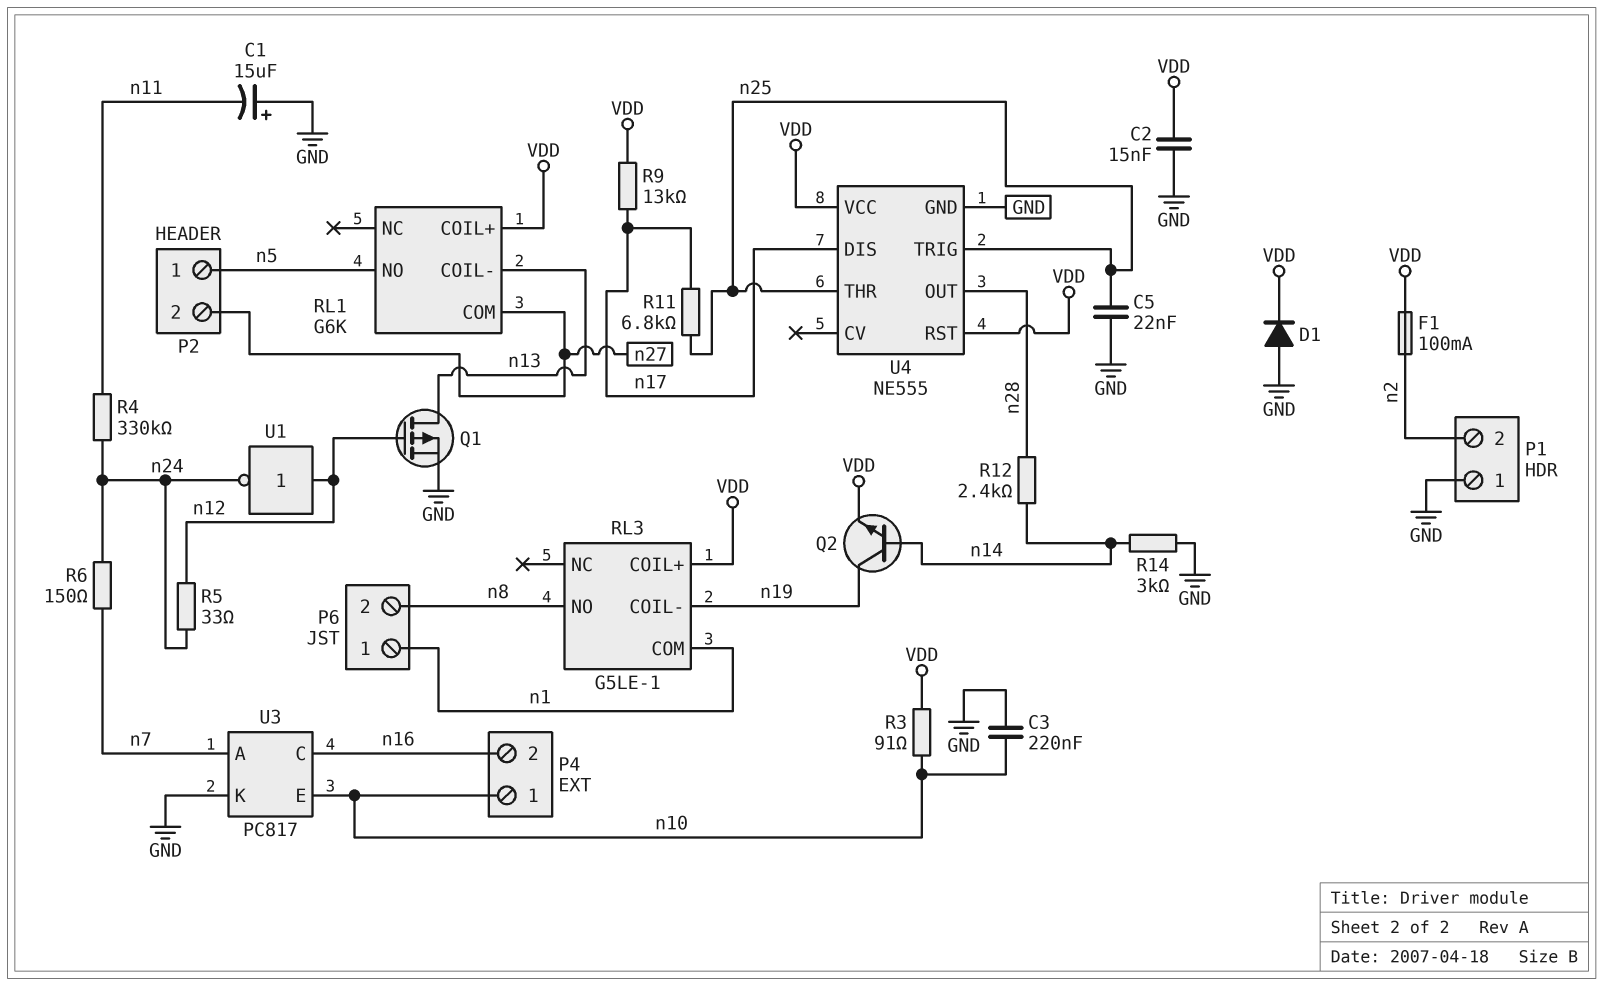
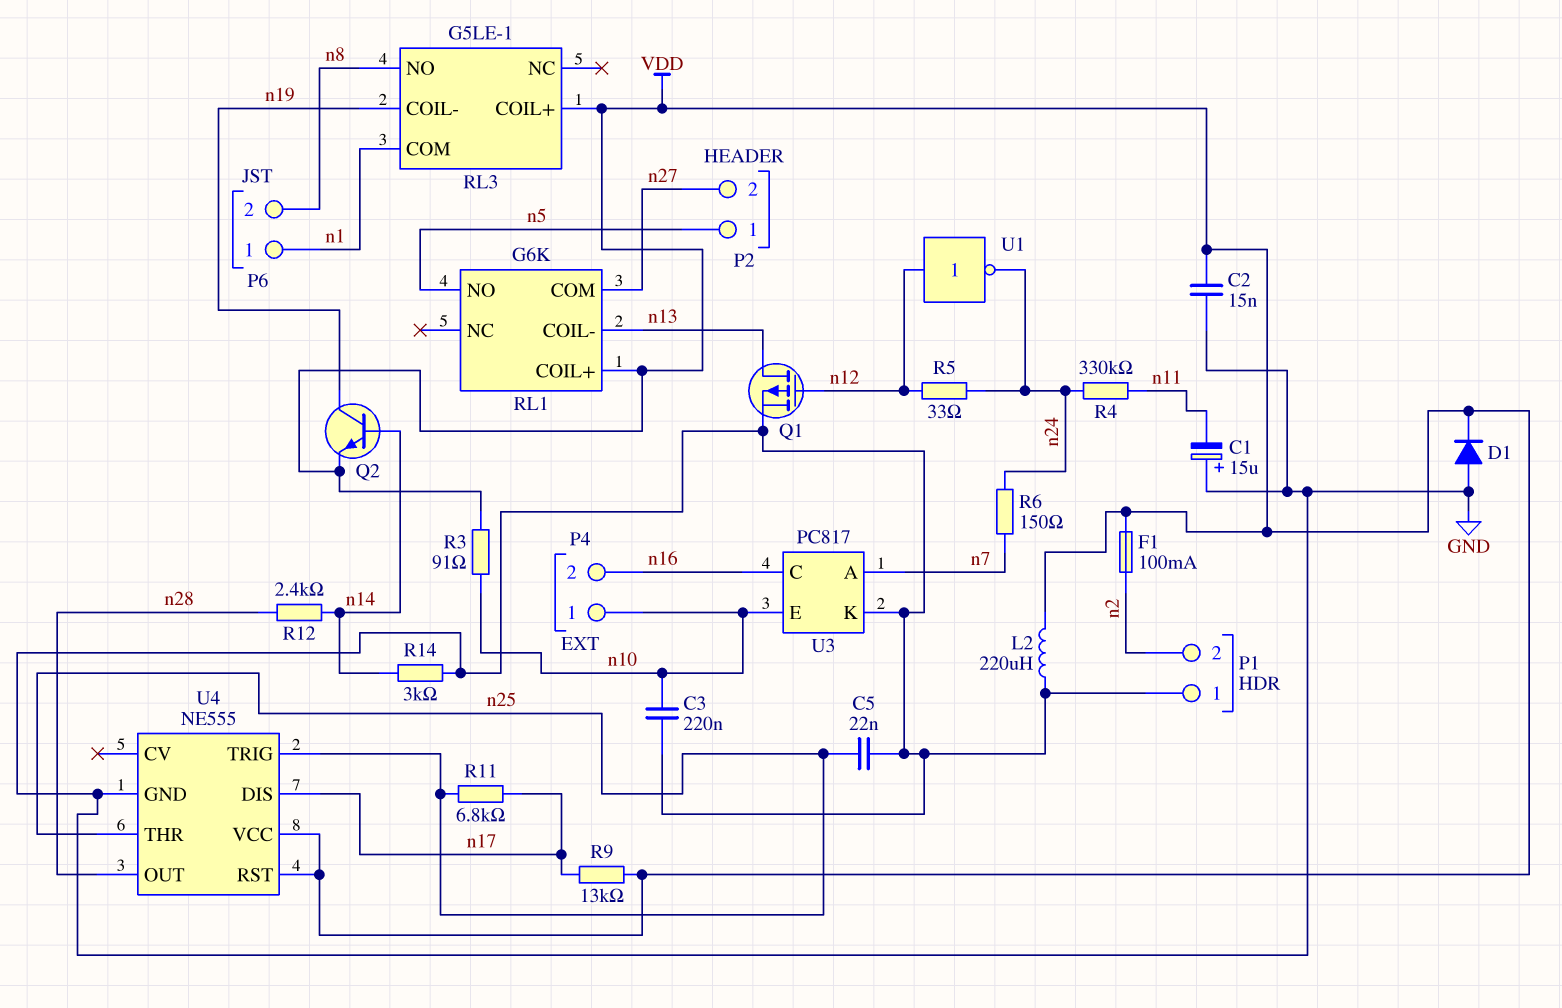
L2: none -> 220uH (GND, VDD)

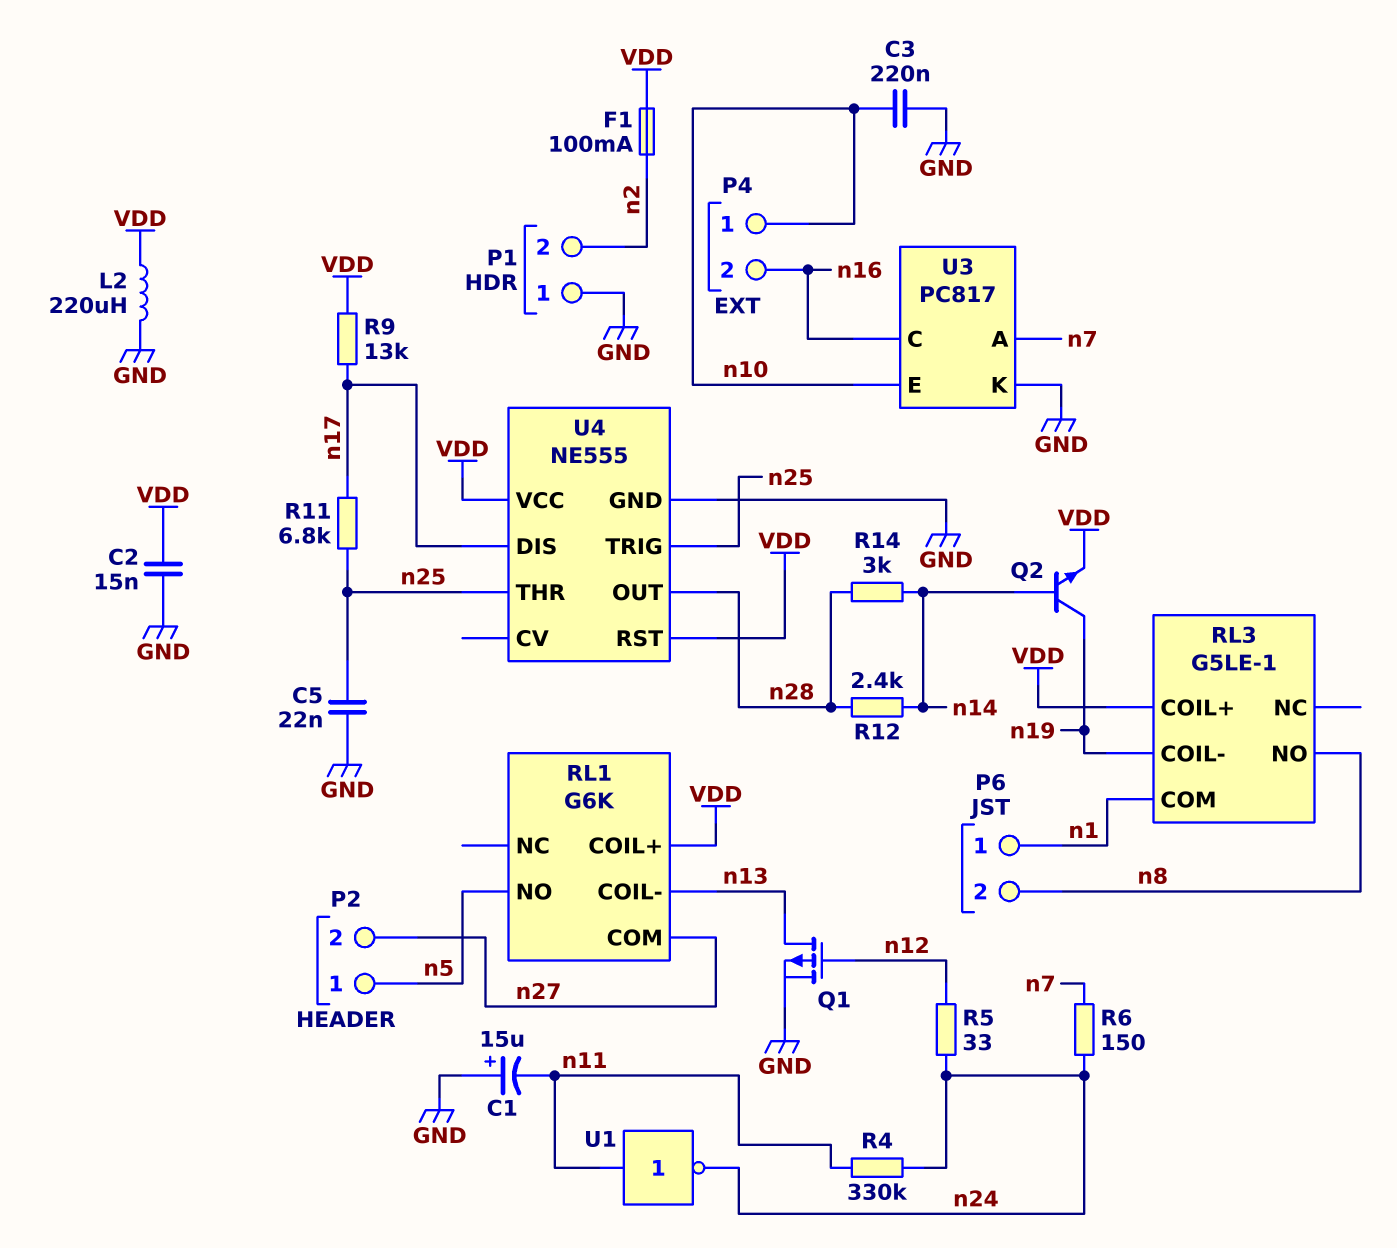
D1: diode (A GND, K VDD) -> none
R3: 91 (VDD, n10) -> none
R14: 3k (GND, n14) -> 3k (n14, n28)
U1: NOT (in n12, out n24) -> NOT (in n11, out n24)

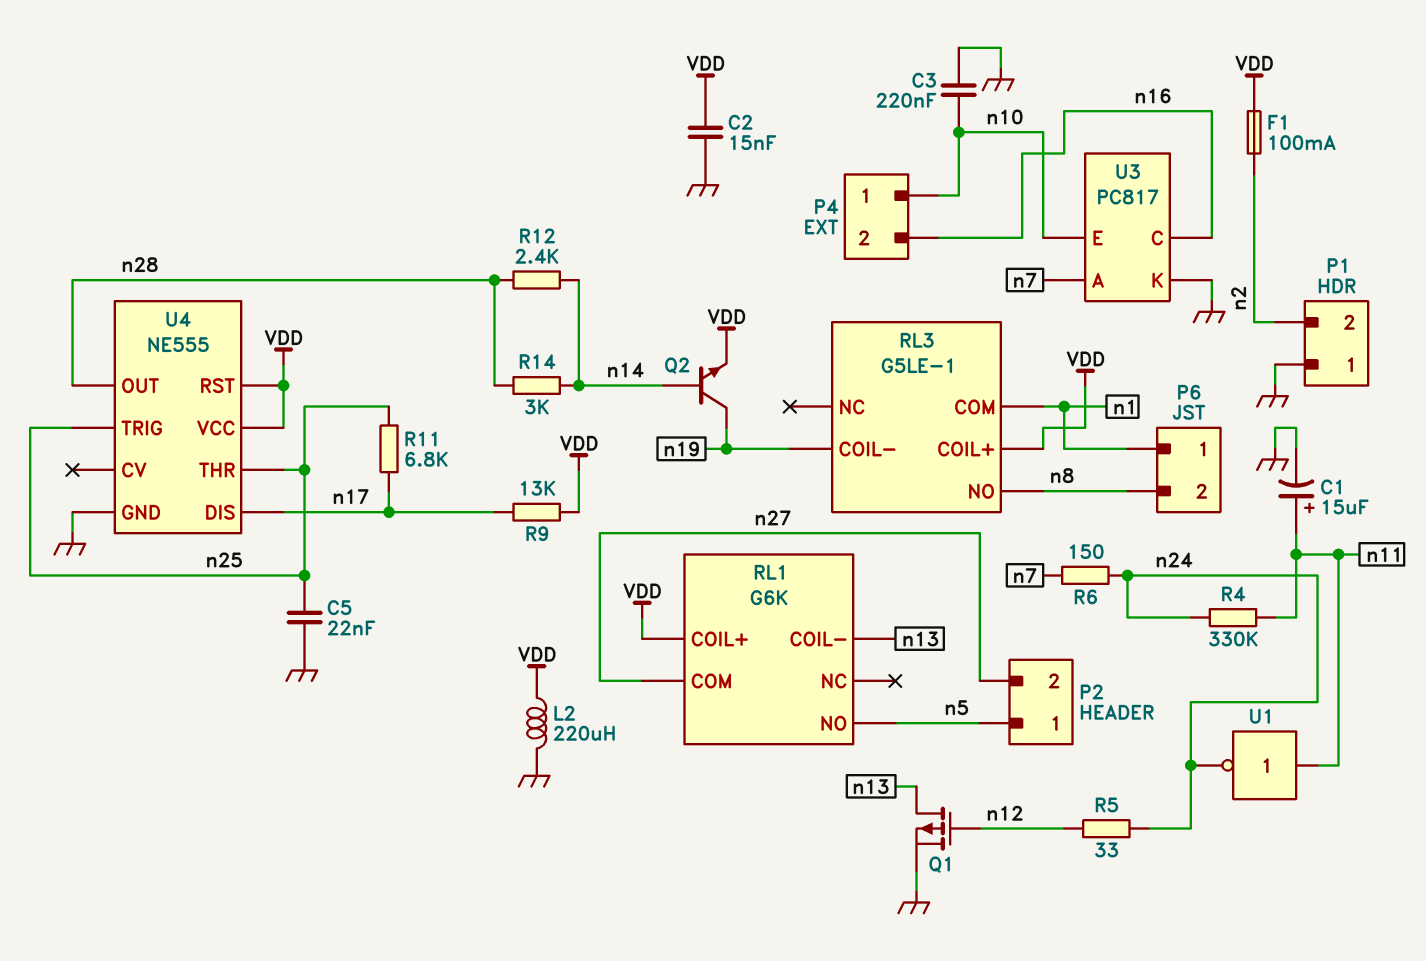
C1: 15uF (plus GND, minus n11) -> 15uF (plus n11, minus GND)

